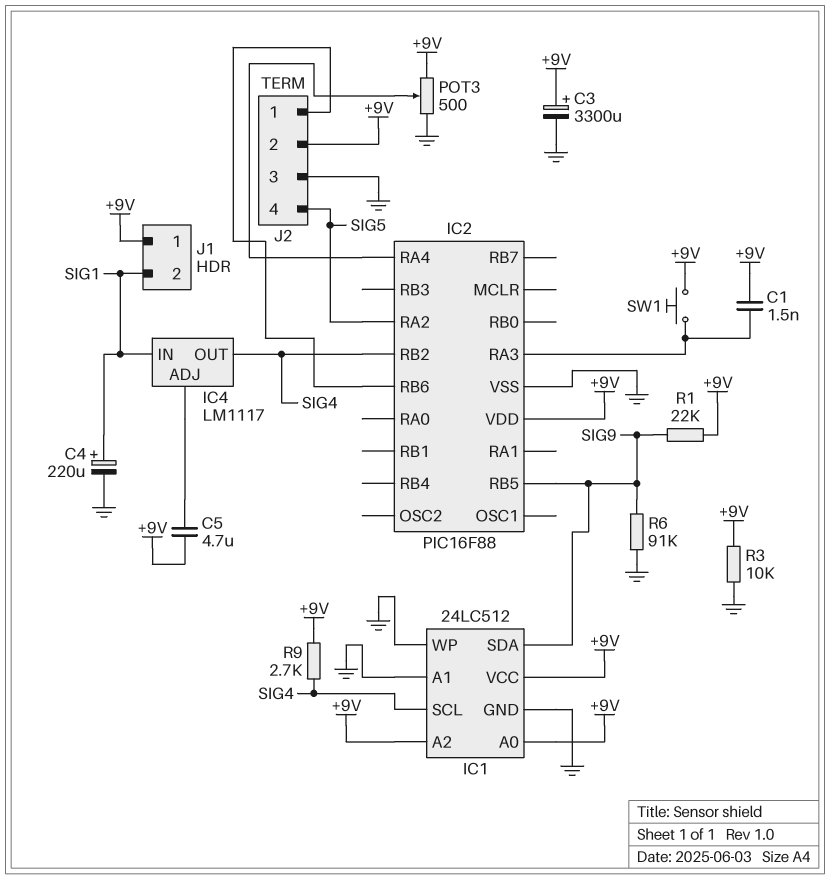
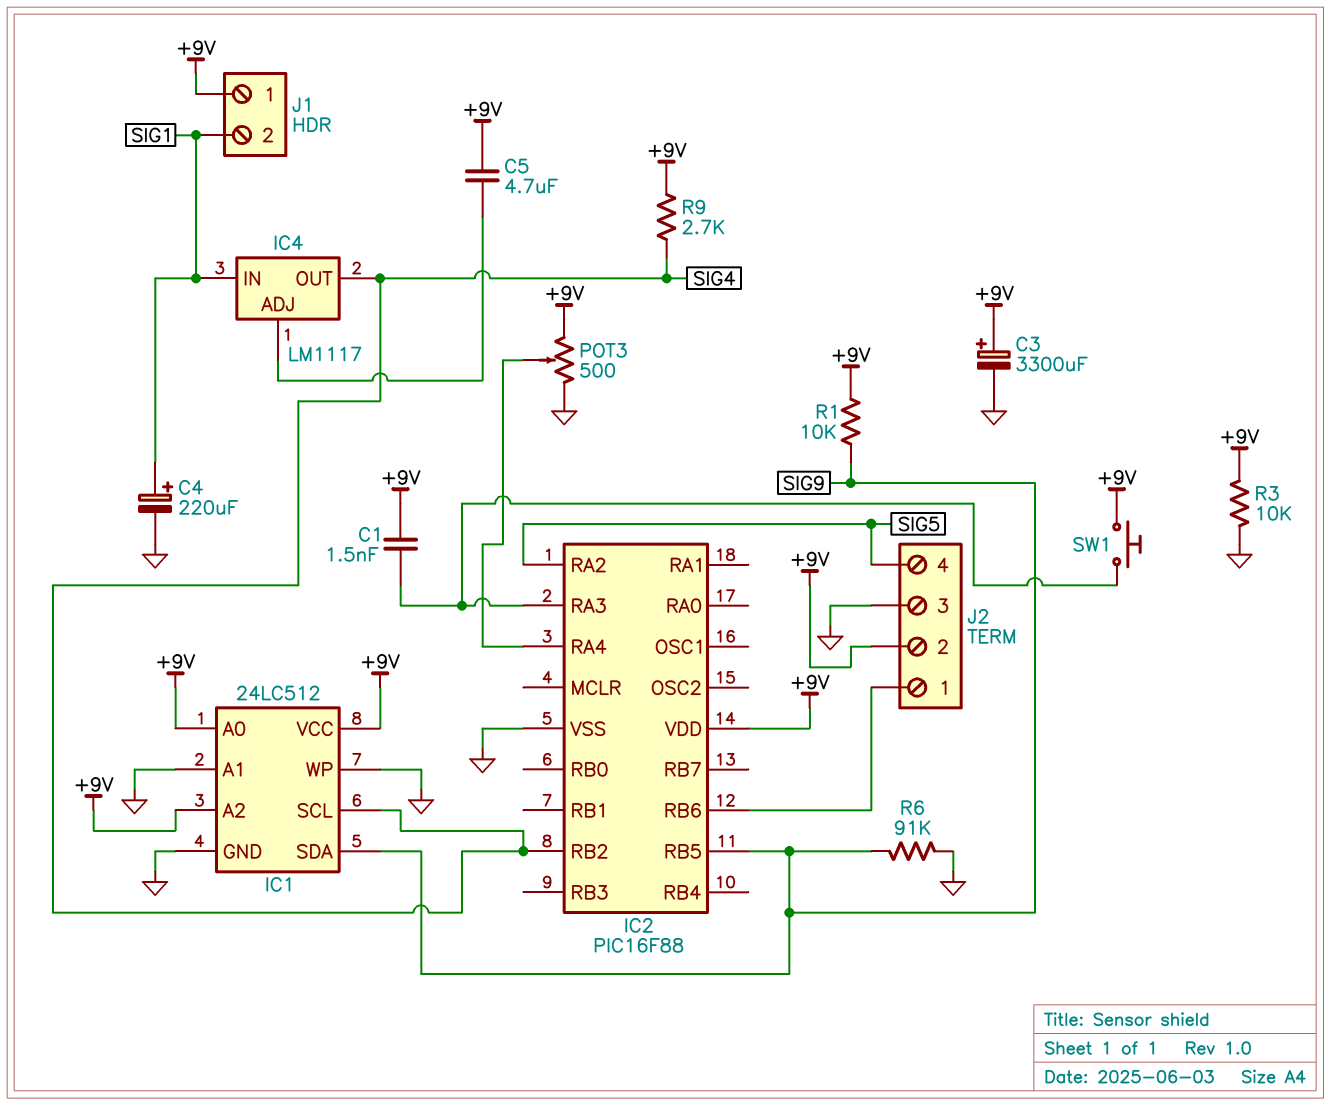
R1: 22k (+9V, SIG9) -> 10k (+9V, SIG9)

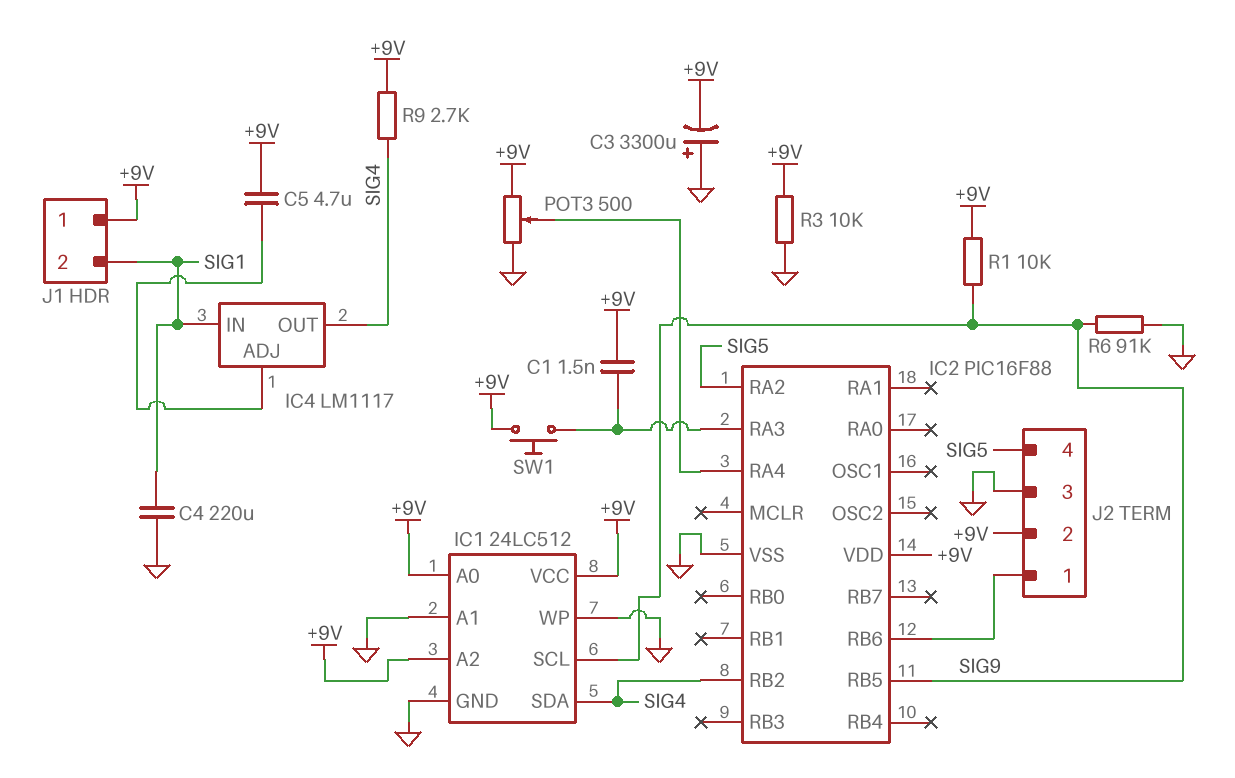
C3: 3300uF (plus +9V, minus GND) -> 3300uF (plus GND, minus +9V)
C4: 220uF (plus SIG1, minus GND) -> 220uF (GND, SIG1)
IC1 pin SCL: SIG4 -> SIG9
IC1 pin SDA: SIG9 -> SIG4

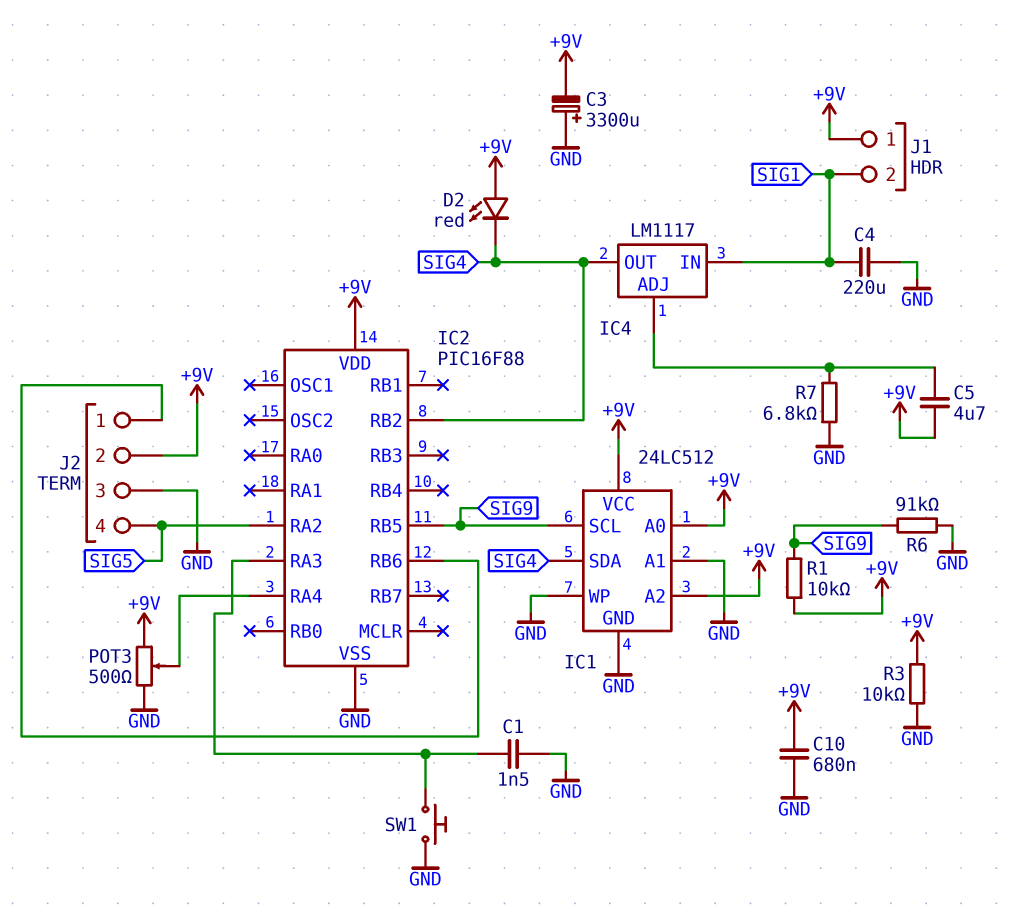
C1: 1.5nF (+9V, IC2/RA3) -> 1.5nF (GND, IC2/RA3)
C10: none -> 680nF (+9V, GND)
D2: none -> LED red (A +9V, K SIG4)
R7: none -> 6.8k (GND, IC4/ADJ)
R9: 2.7k (+9V, SIG4) -> none
SW1: button (+9V, IC2/RA3) -> button (GND, IC2/RA3)

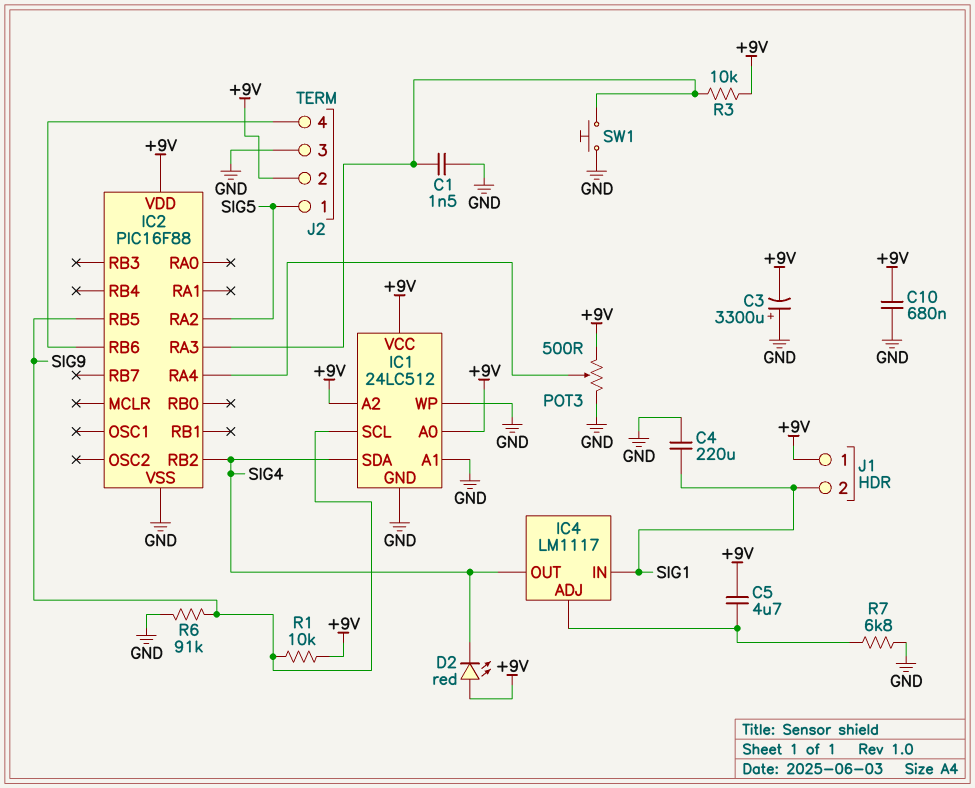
J2 pin 1: IC2/RB6 -> SIG5
J2 pin 4: SIG5 -> IC2/RB6
R3: 10k (+9V, GND) -> 10k (+9V, IC2/RA3)

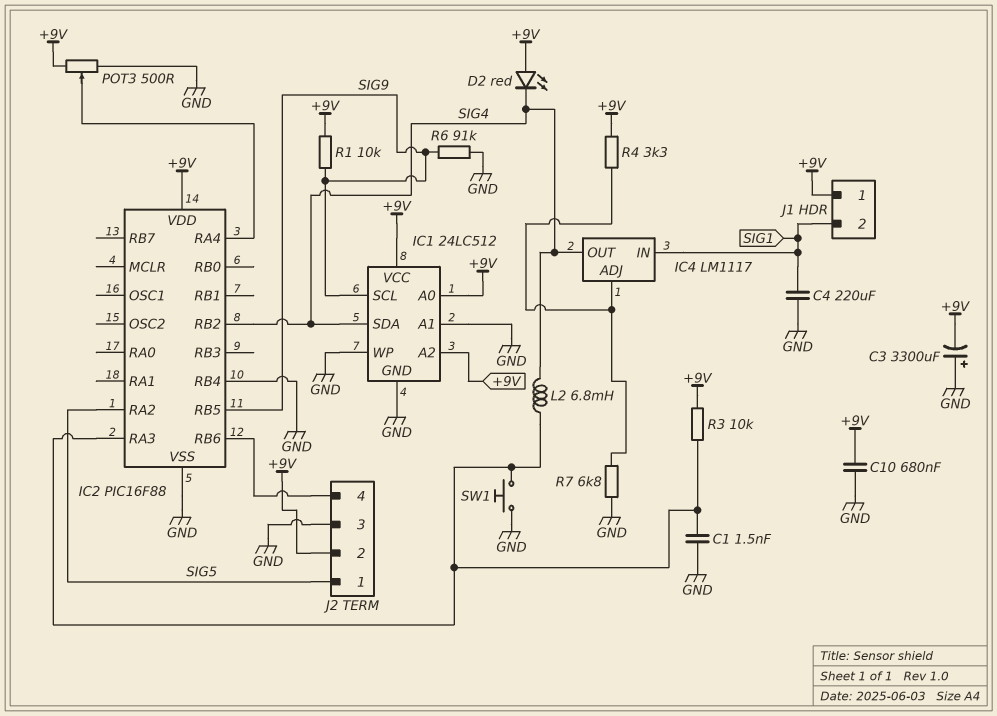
C5: 4.7uF (+9V, IC4/ADJ) -> none
IC2 pin RB4: none -> GND
L2: none -> 6.8mH (IC2/RA3, SIG4)
R4: none -> 3.3k (+9V, IC4/ADJ)

